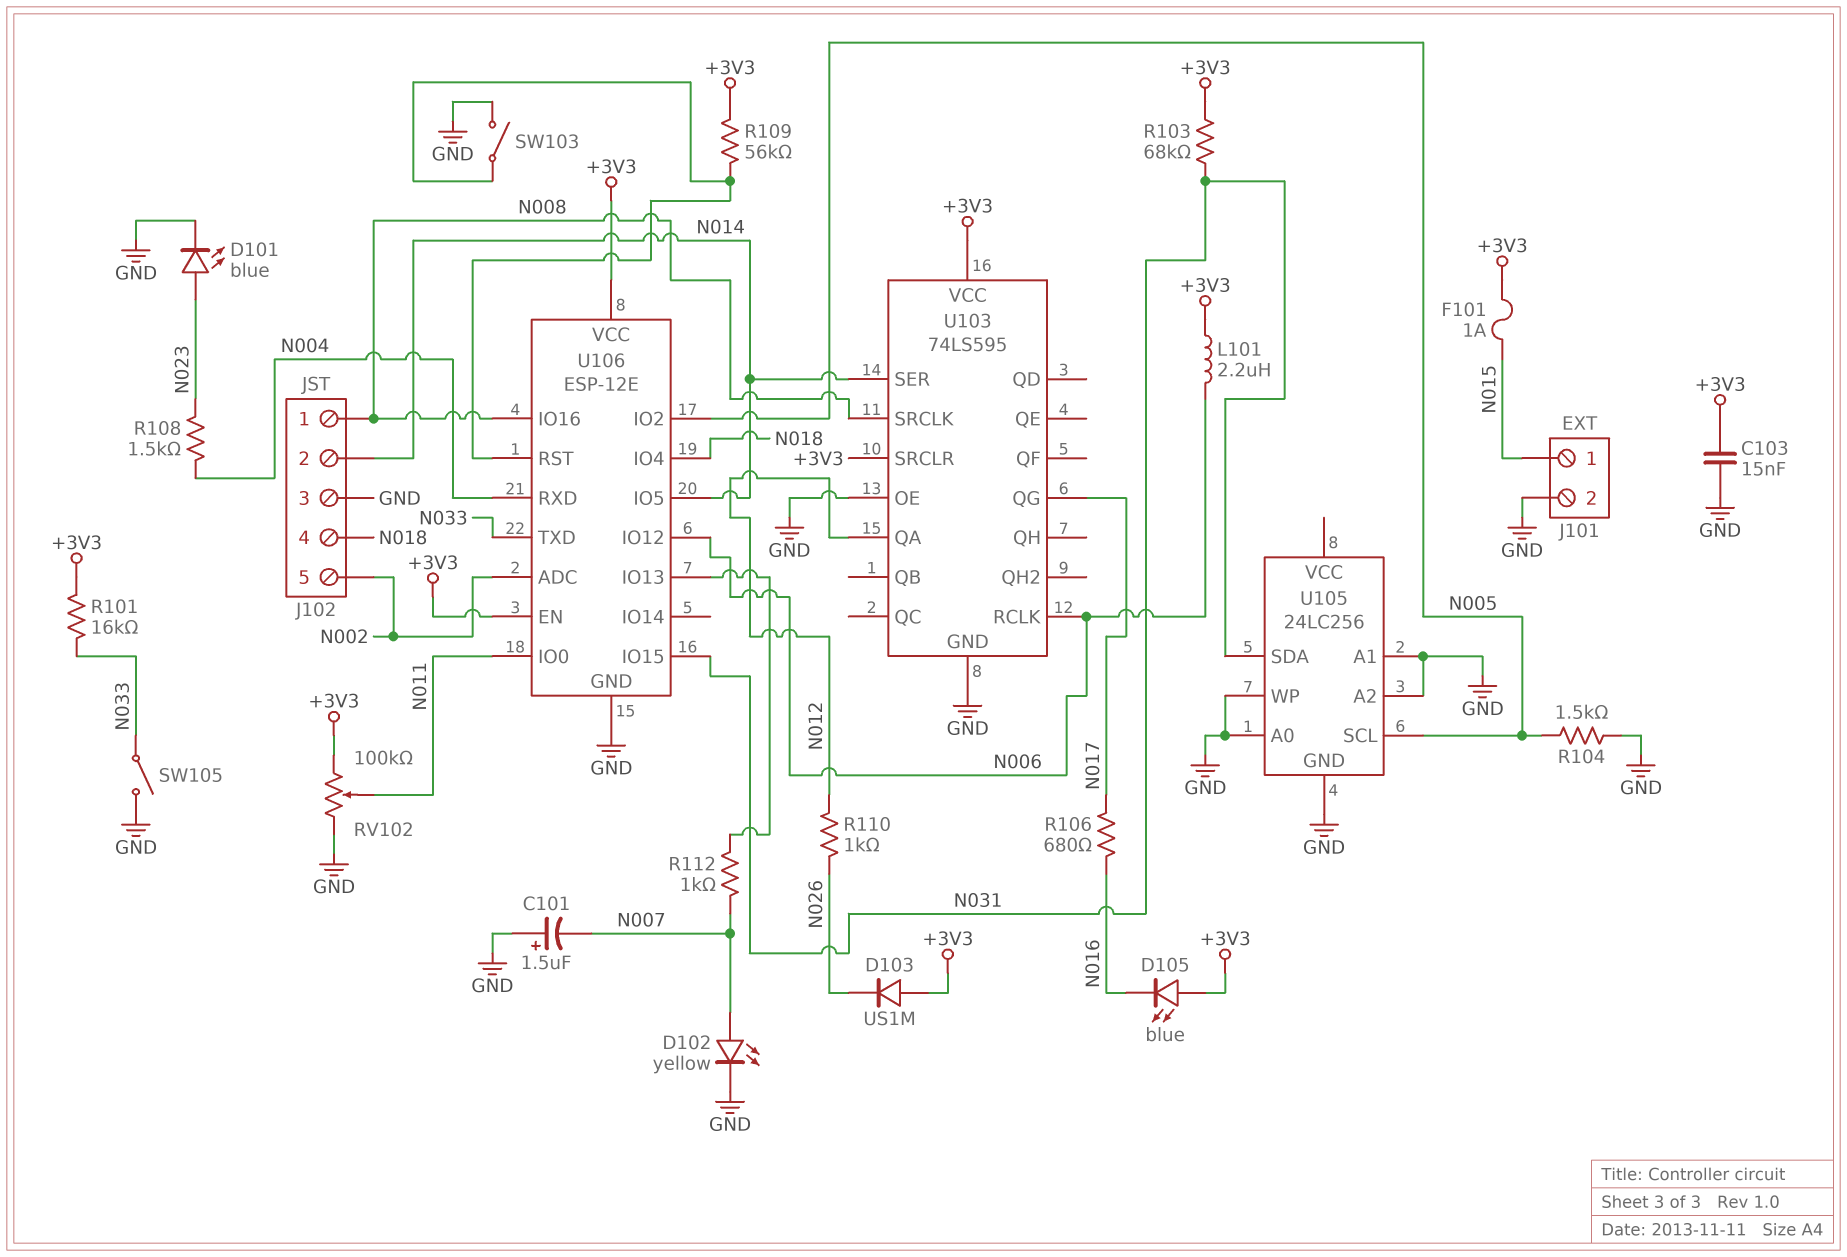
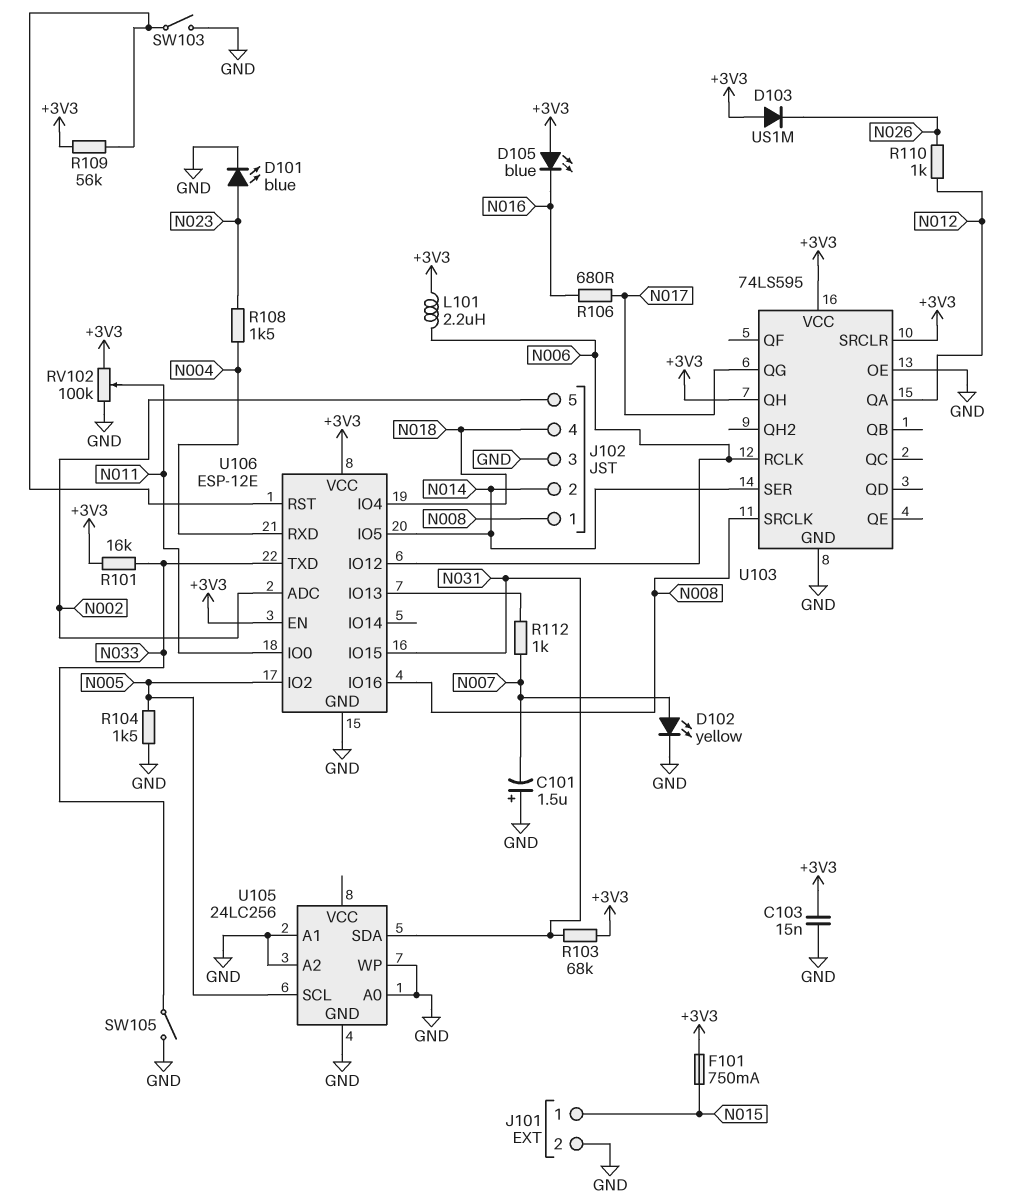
F101: 1A (+3V3, N015) -> 750mA (+3V3, N015)
U103 pin QH: none -> +3V3

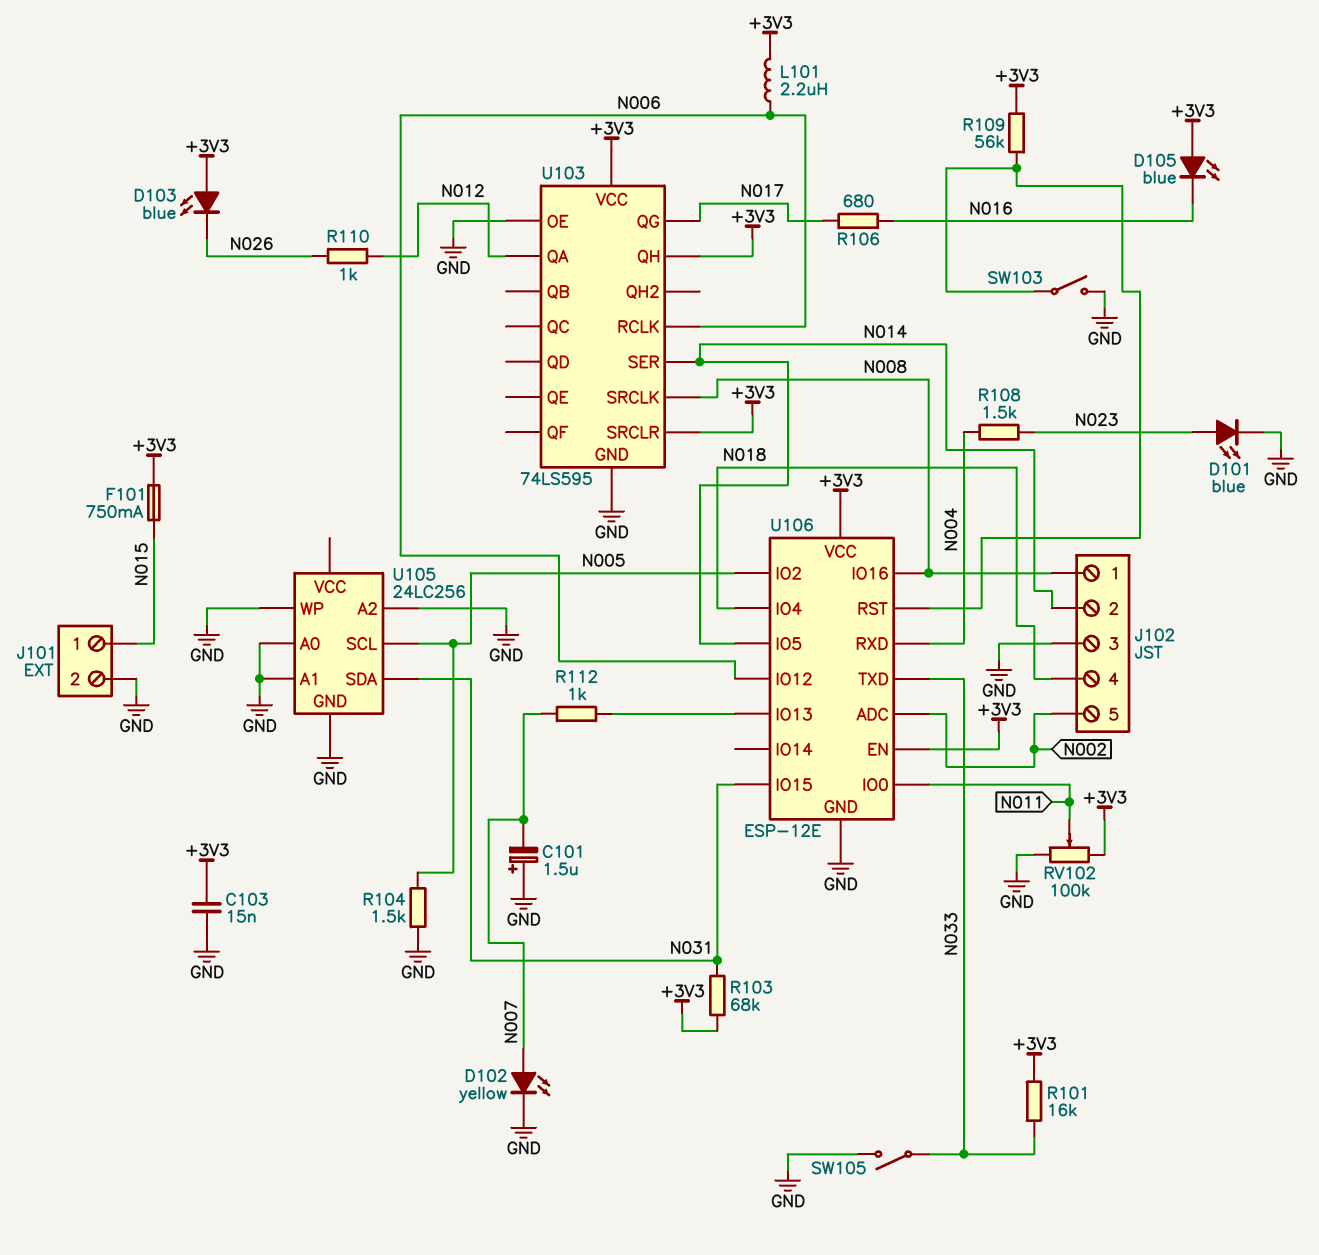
D103: diode US1M (A +3V3, K N026) -> LED blue (A +3V3, K N026)

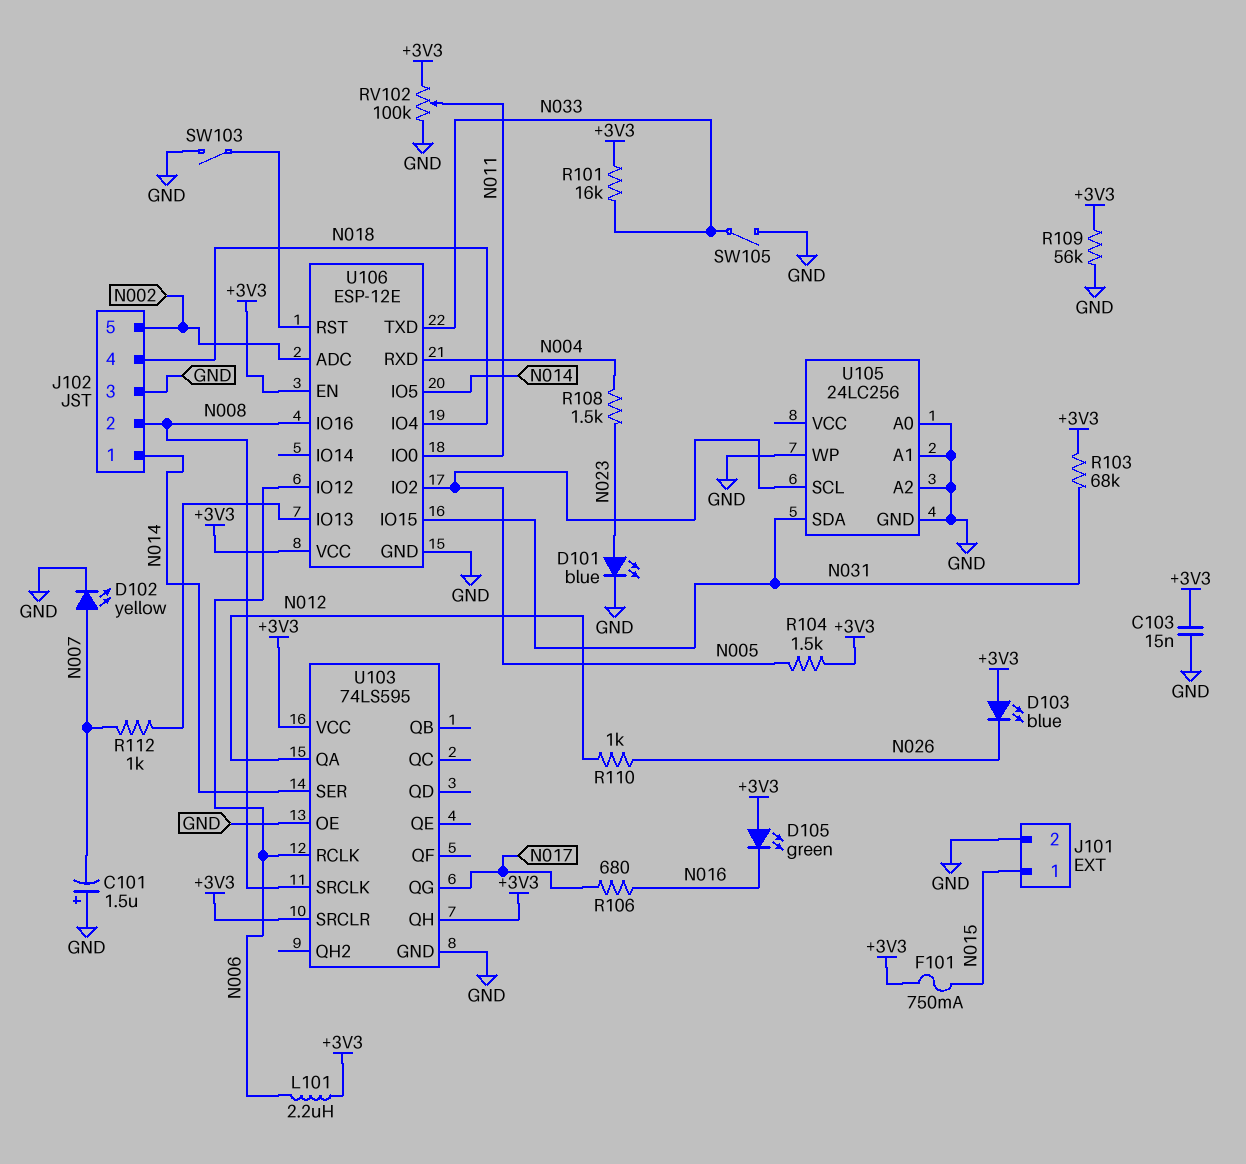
D105: LED blue (A +3V3, K N016) -> LED green (A +3V3, K N016)
J102 pin 1: N008 -> N014
J102 pin 2: N014 -> N008
R104: 1.5k (GND, N005) -> 1.5k (+3V3, N005)
R109: 56k (+3V3, U106/RST) -> 56k (+3V3, GND)

